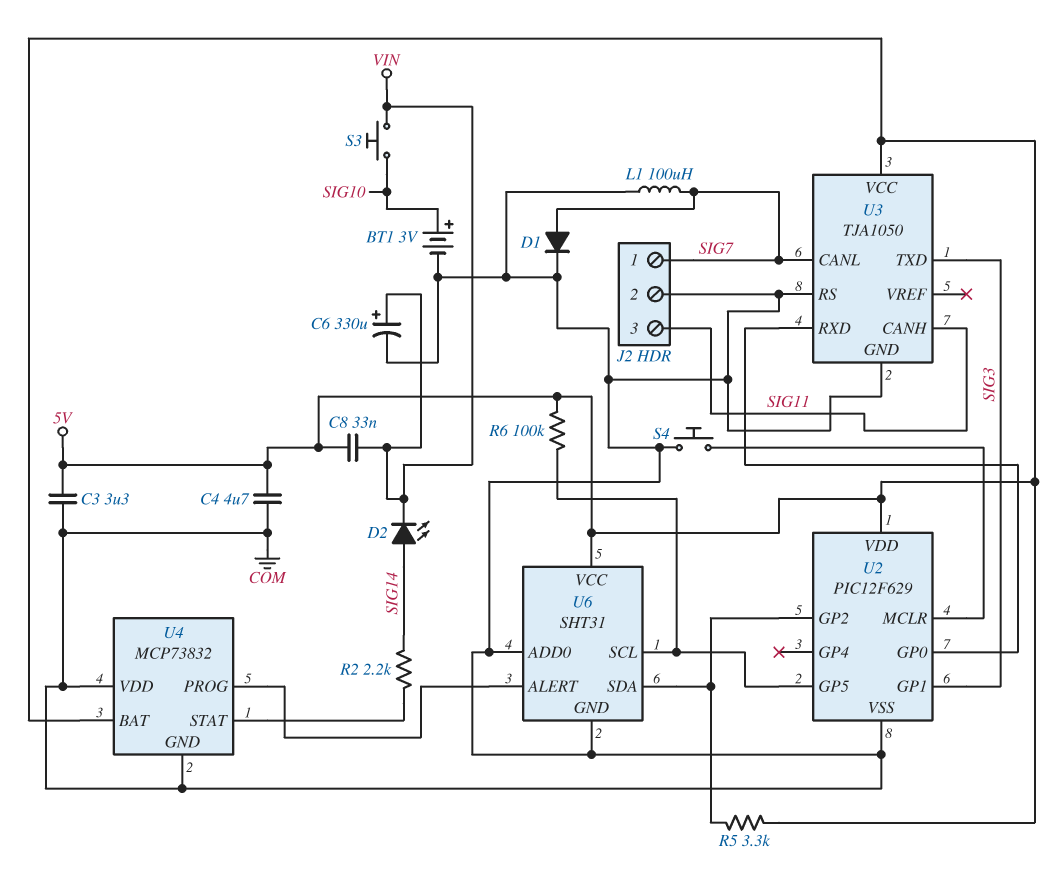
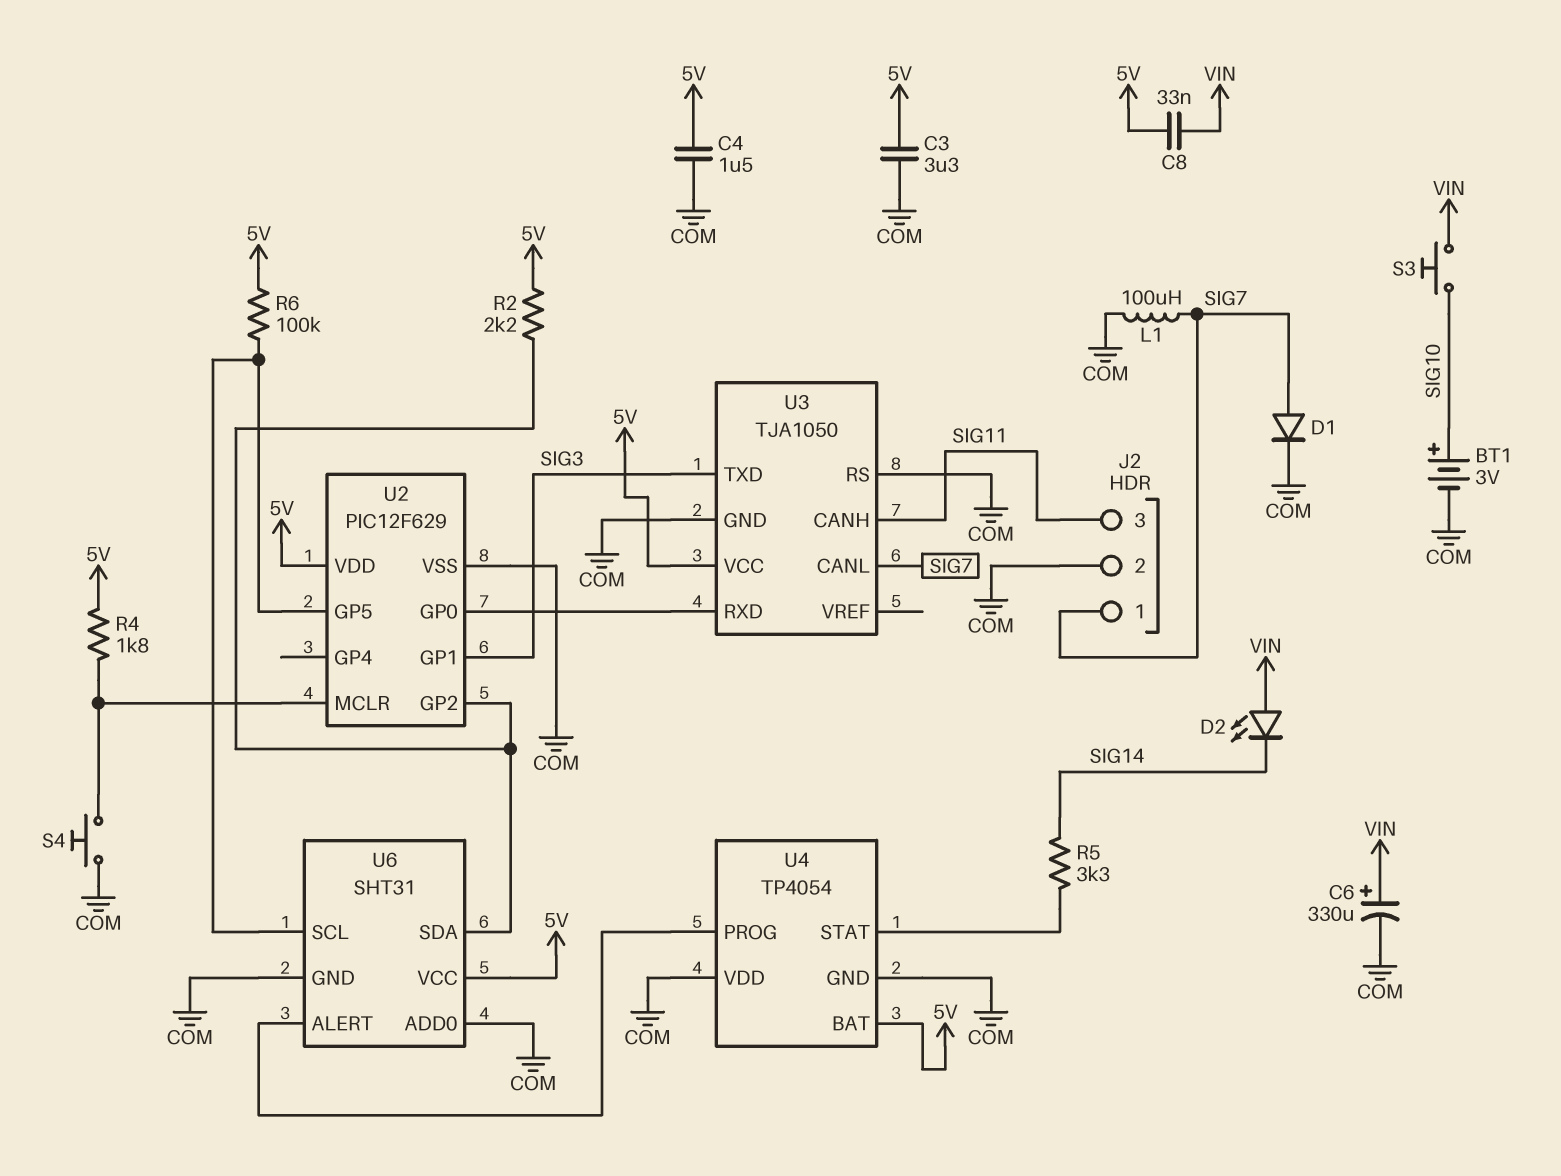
C4: 4.7uF (5V, COM) -> 1.5uF (5V, COM)
D2: LED (A SIG14, K VIN) -> LED (A VIN, K SIG14)
R2: 2.2k (SIG14, U4/STAT) -> 2.2k (5V, U2/GP2)
R4: none -> 1.8k (5V, U2/MCLR)
R5: 3.3k (5V, U2/GP2) -> 3.3k (SIG14, U4/STAT)
U4: MCP73832 -> TP4054

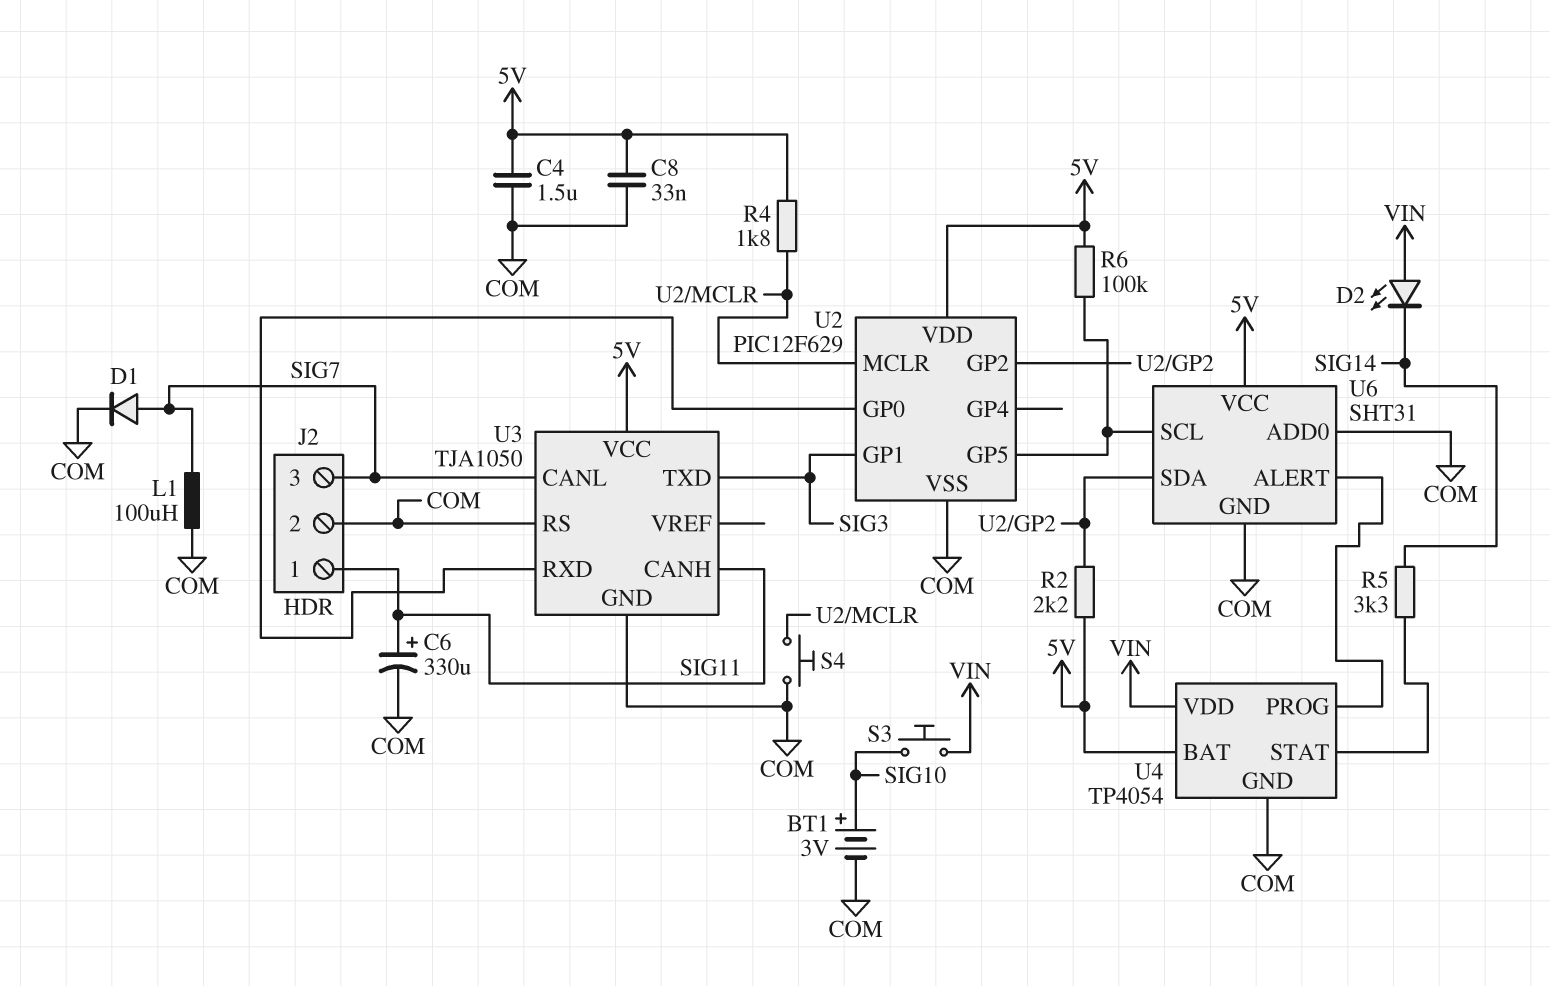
C3: 3.3uF (5V, COM) -> none
C6: 330uF (plus VIN, minus COM) -> 330uF (plus SIG11, minus COM)
C8: 33nF (5V, VIN) -> 33nF (5V, COM)
J2 pin 1: SIG7 -> SIG11
J2 pin 3: SIG11 -> SIG7
U4 pin VDD: COM -> VIN

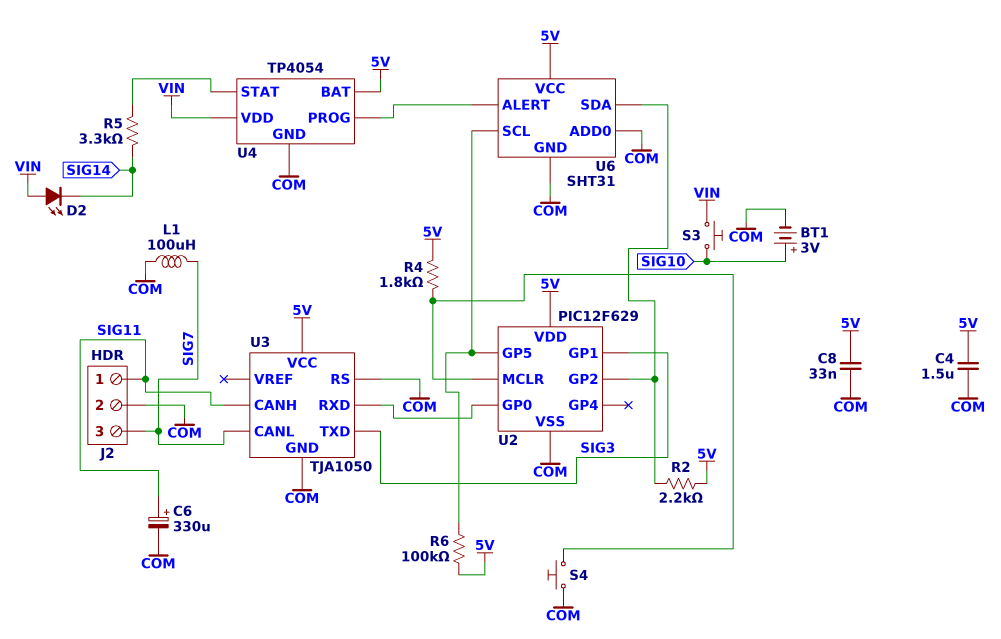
D1: diode (A SIG7, K COM) -> none

